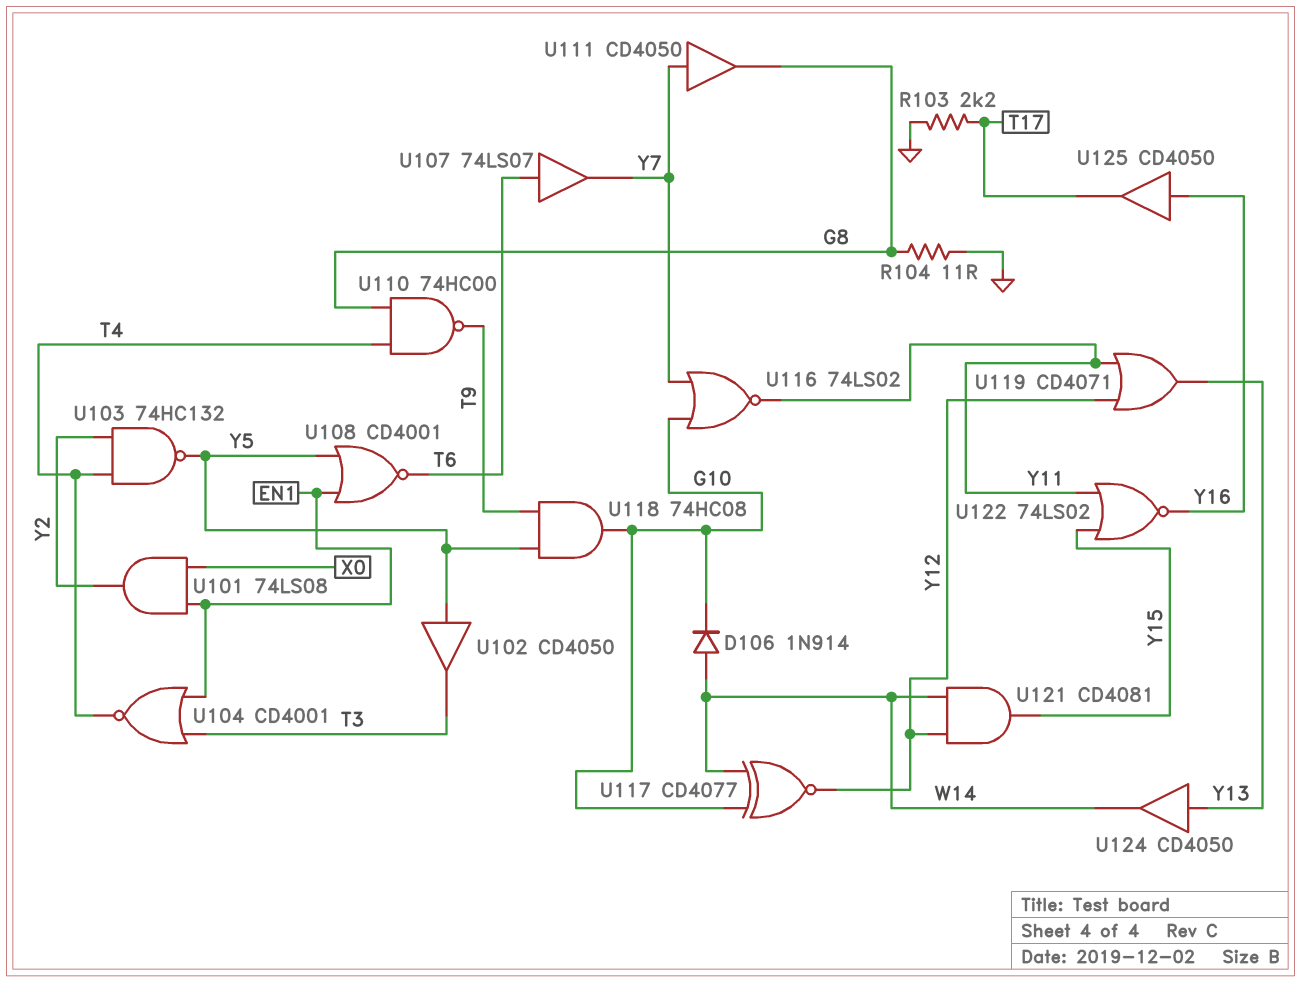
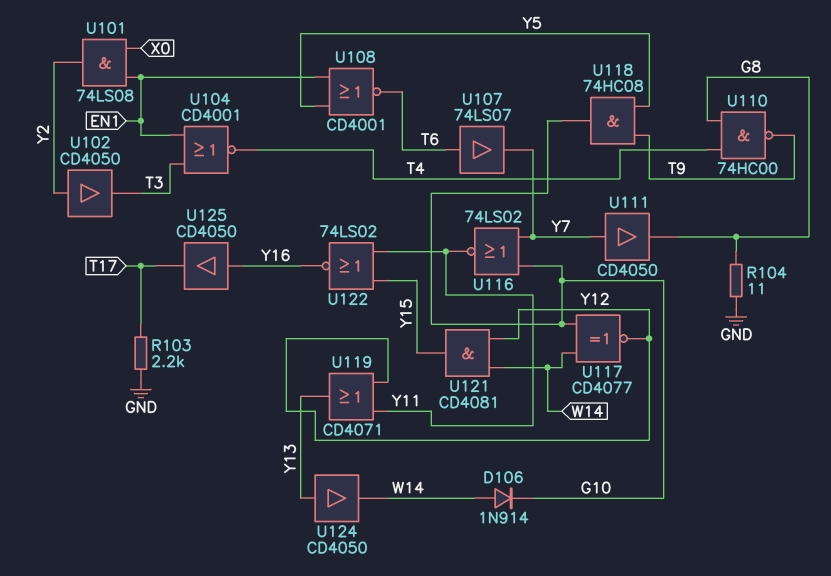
U102: buffer CD4050 (in Y5, out T3) -> buffer CD4050 (in Y2, out T3)
U103: NAND 74HC132 (in T4, in Y2, out Y5) -> none

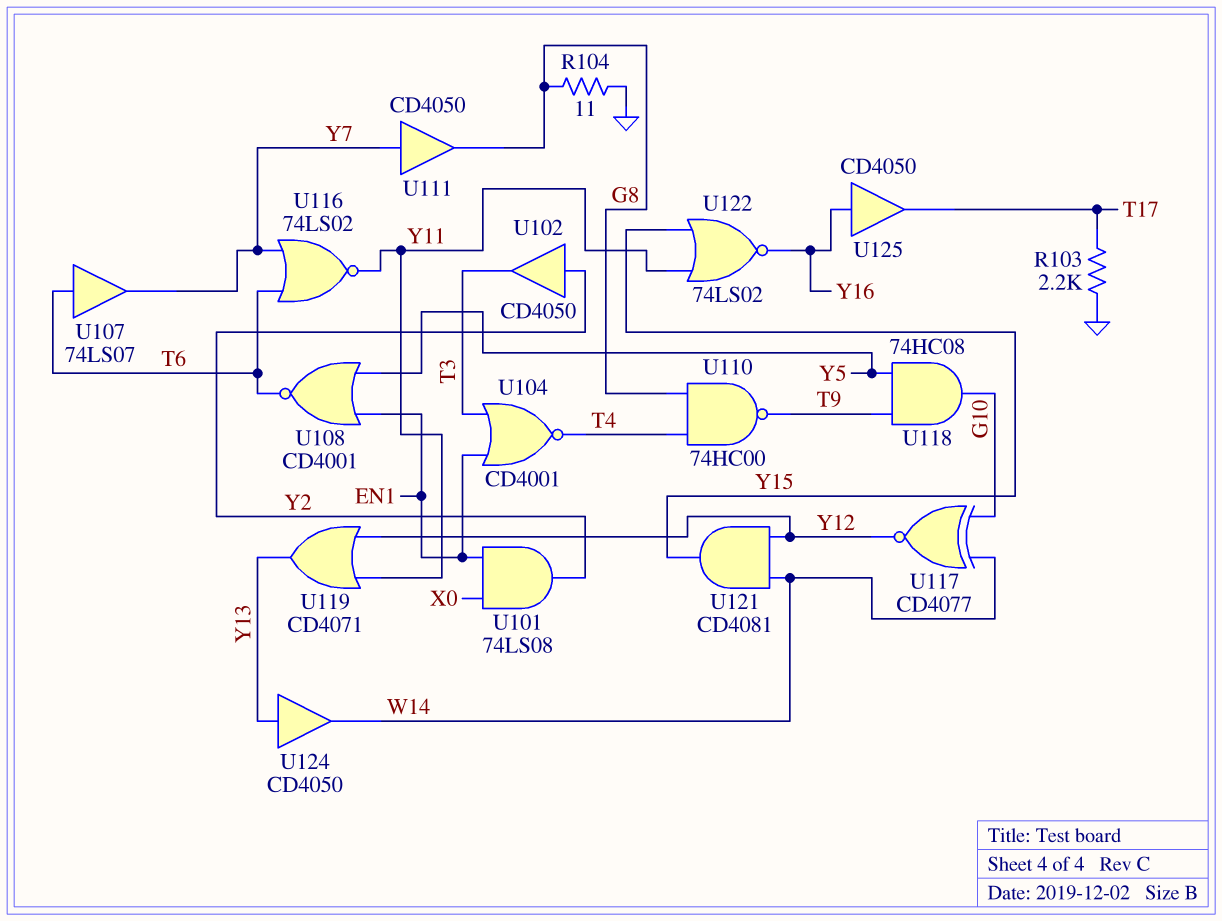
D106: diode 1N914 (A W14, K G10) -> none
U116: NOR 74LS02 (in G10, in Y7, out Y11) -> NOR 74LS02 (in T6, in Y7, out Y11)

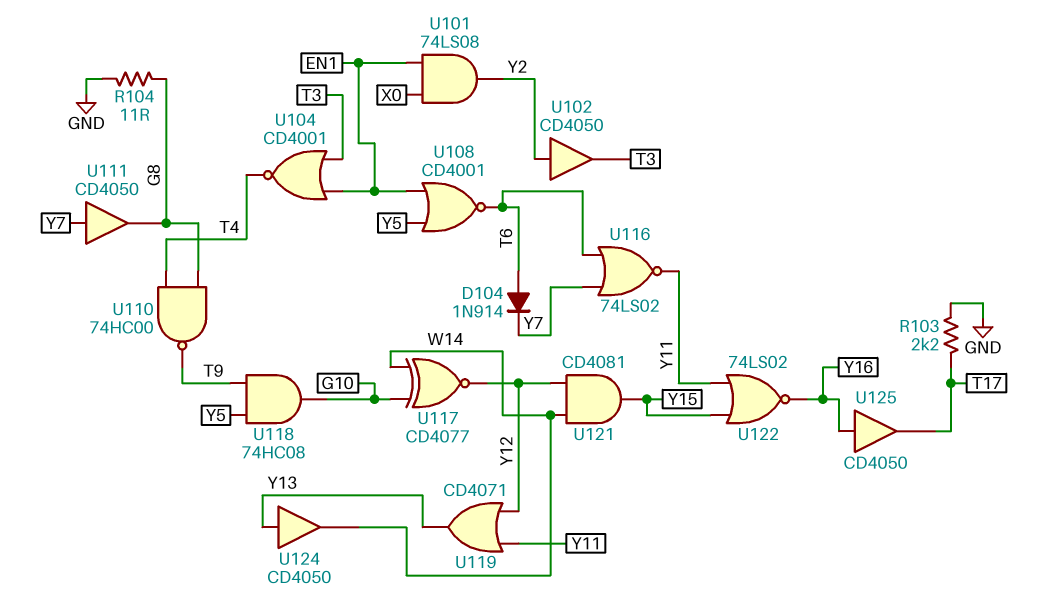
D104: none -> diode 1N914 (A T6, K Y7)
U107: buffer 74LS07 (in T6, out Y7) -> none

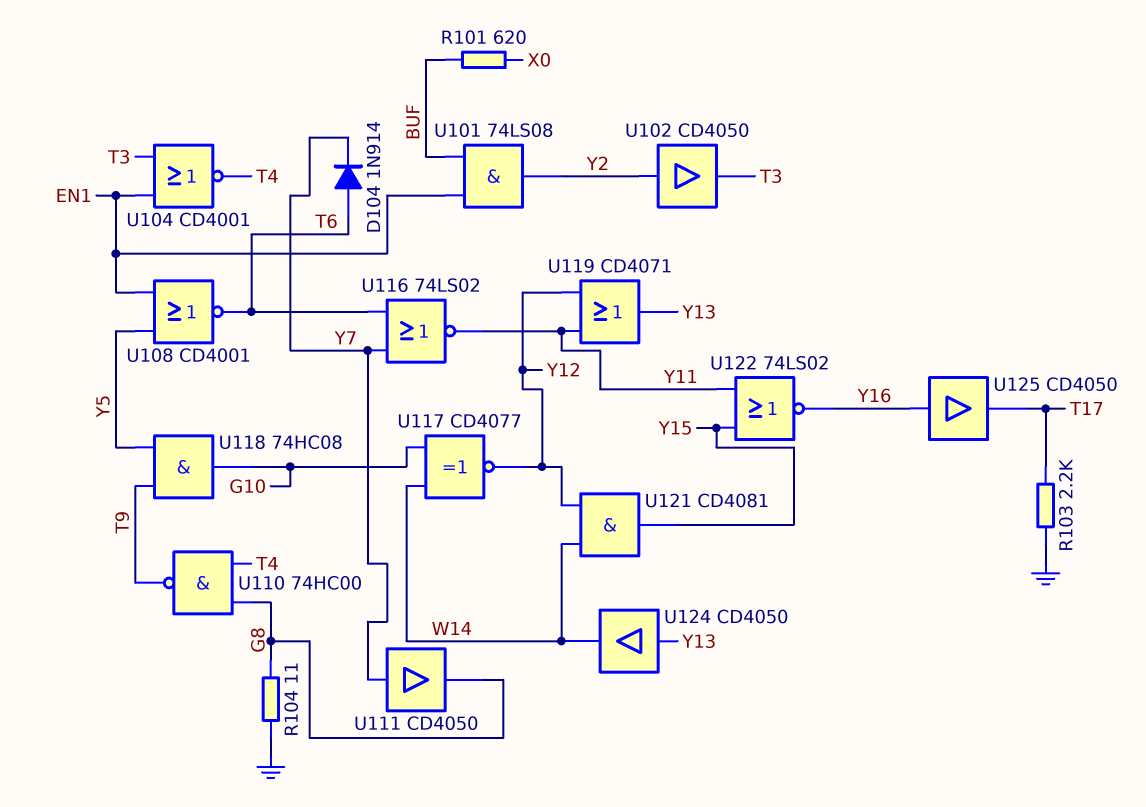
R101: none -> 620 (BUF, X0)
U101: AND 74LS08 (in EN1, in X0, out Y2) -> AND 74LS08 (in BUF, in EN1, out Y2)

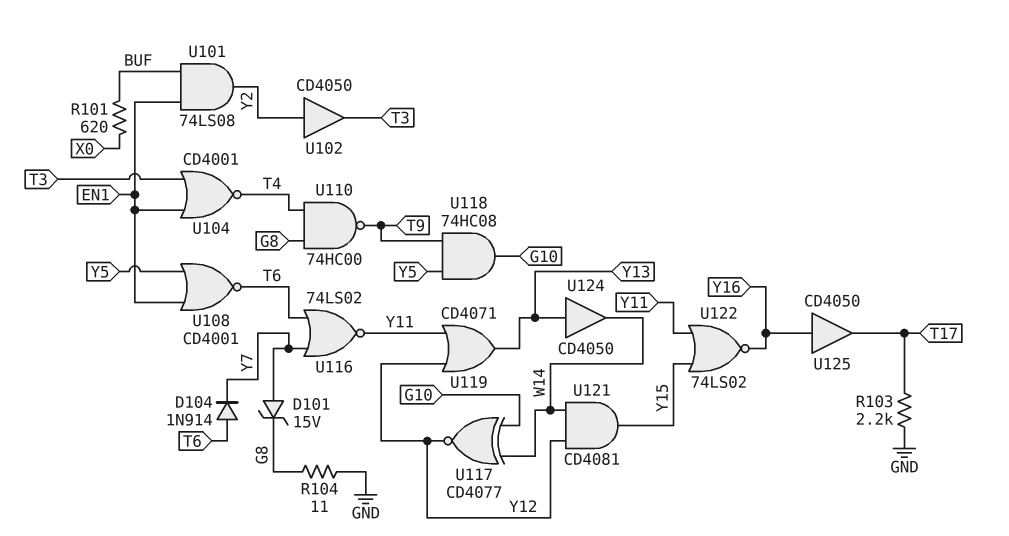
D101: none -> zener 15V (A Y7, K G8)
U111: buffer CD4050 (in Y7, out G8) -> none

